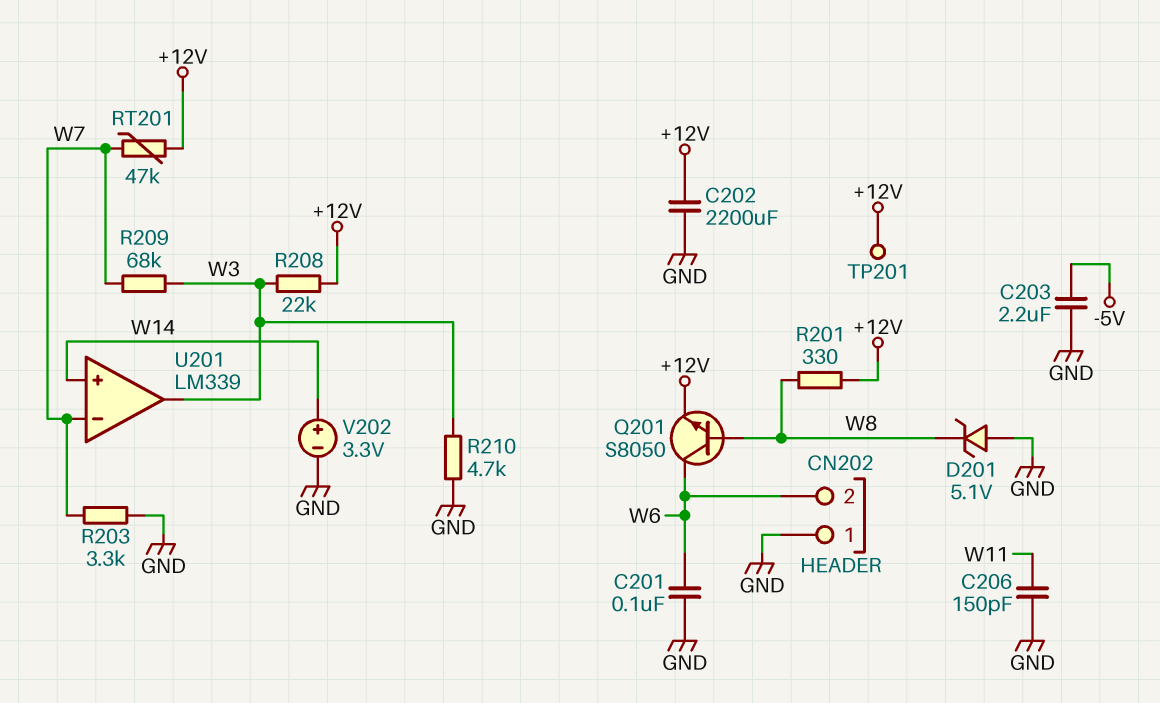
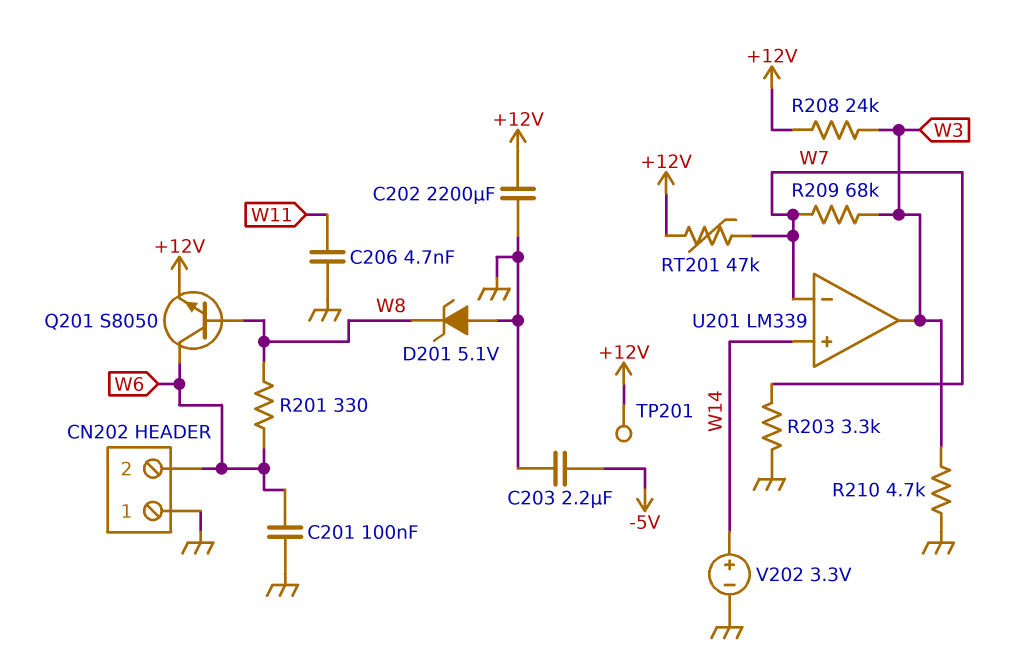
C206: 150pF (GND, W11) -> 4.7nF (GND, W11)
R201: 330 (+12V, W8) -> 330 (W6, W8)
R208: 22k (+12V, W3) -> 24k (+12V, W3)

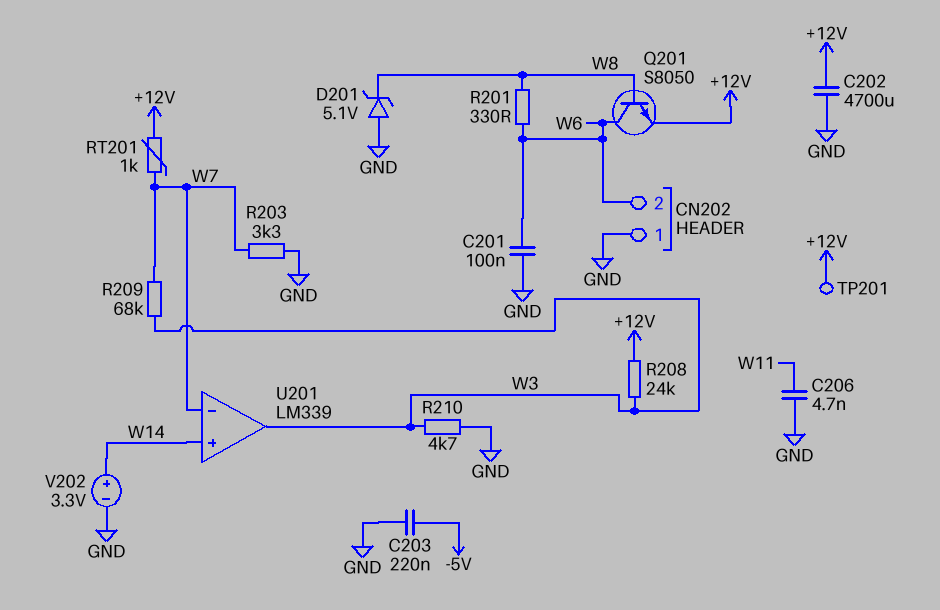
C202: 2200uF (+12V, GND) -> 4700uF (+12V, GND)
C203: 2.2uF (-5V, GND) -> 220nF (-5V, GND)
RT201: 47k (+12V, W7) -> 1k (+12V, W7)

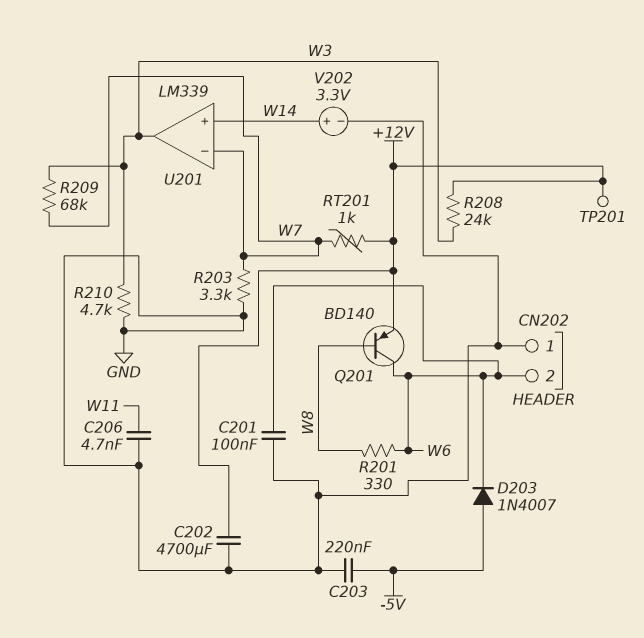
D201: zener 5.1V (A GND, K W8) -> none
D203: none -> diode 1N4007 (A -5V, K W6)
Q201: NPN S8050 (B W8, C W6, E +12V) -> PNP BD140 (B W8, C W6, E +12V)

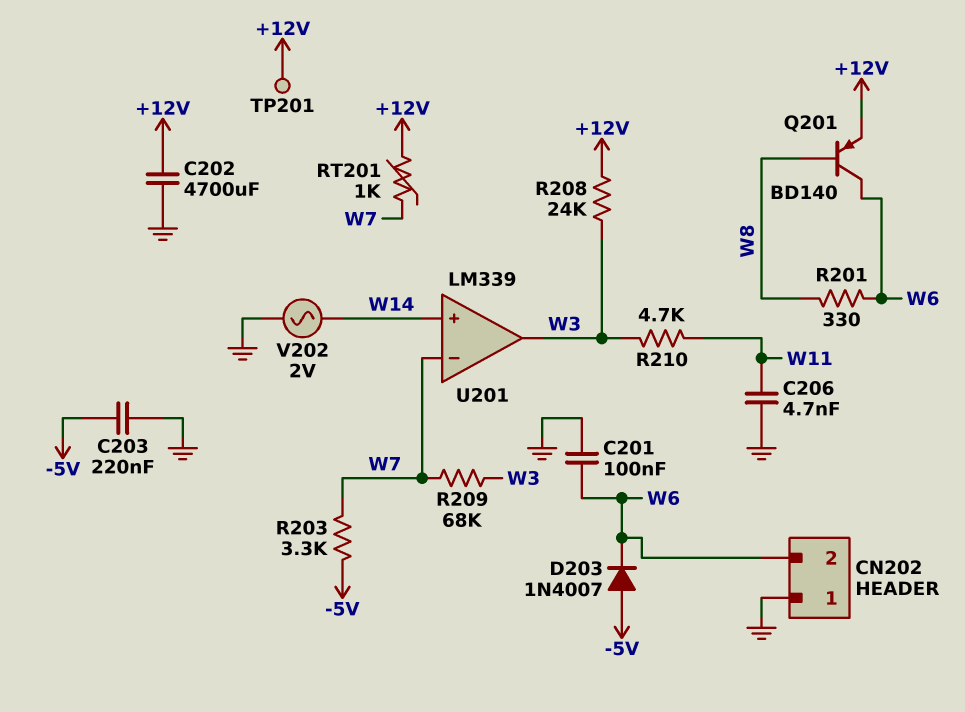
R203: 3.3k (GND, W7) -> 3.3k (-5V, W7)
R210: 4.7k (GND, W3) -> 4.7k (W3, W11)
V202: 3.3V (plus W14, minus GND) -> AC 2V (GND, W14)

